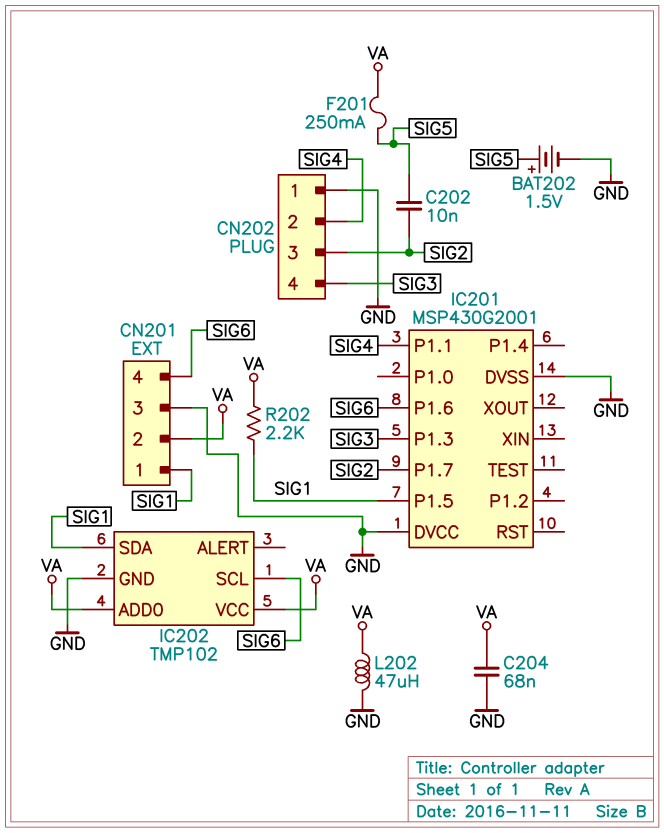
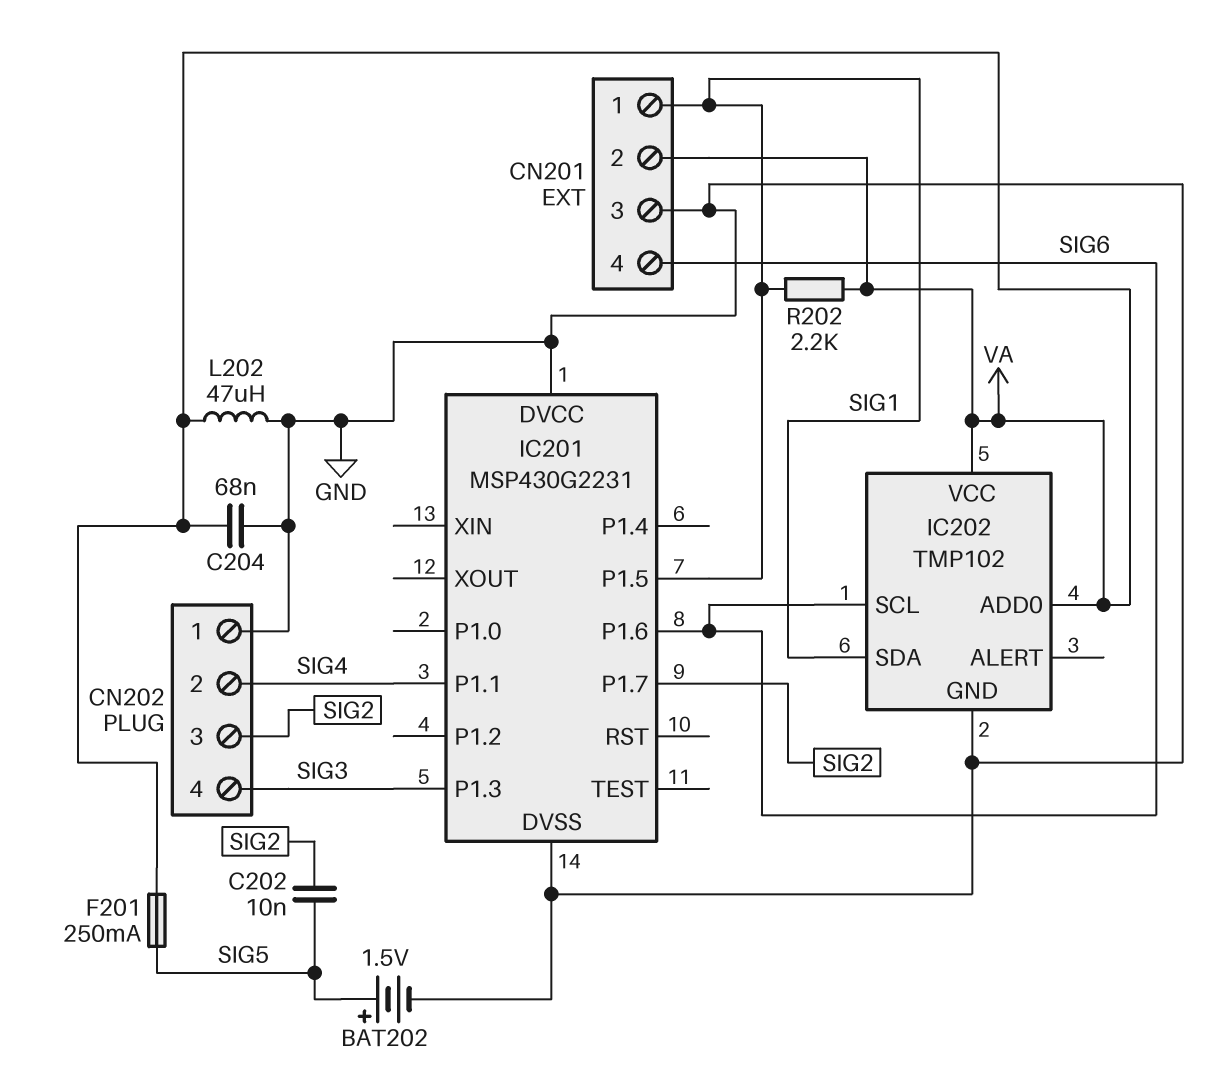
IC201: MSP430G2001 -> MSP430G2231

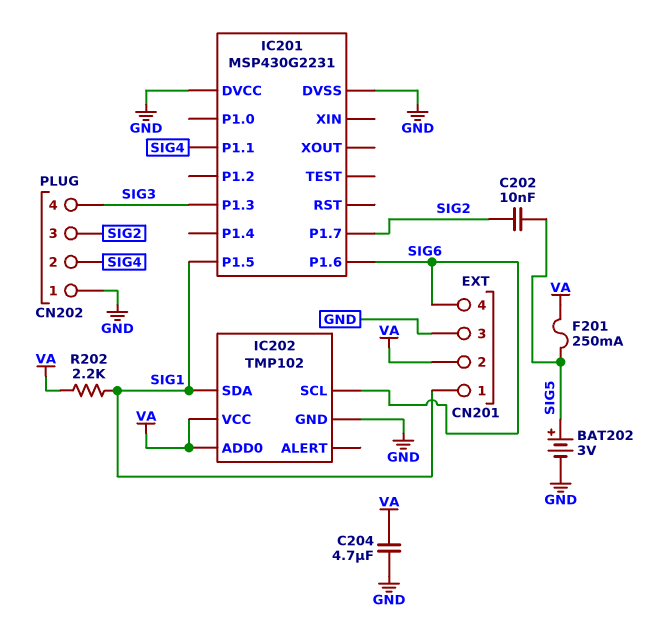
BAT202: 1.5V (plus SIG5, minus GND) -> 3V (plus SIG5, minus GND)
C204: 68nF (GND, VA) -> 4.7uF (GND, VA)
L202: 47uH (GND, VA) -> none

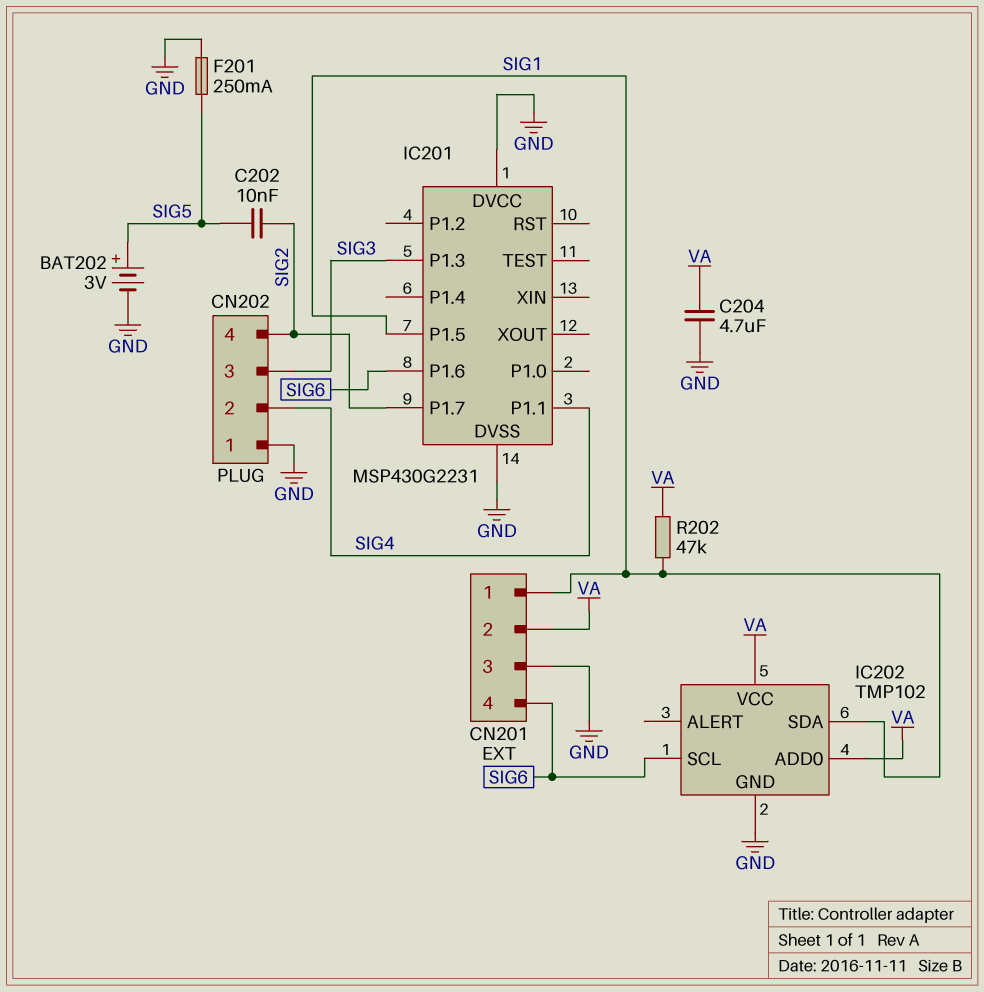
CN202 pin 3: SIG2 -> SIG3
CN202 pin 4: SIG3 -> SIG2
F201: 250mA (SIG5, VA) -> 250mA (GND, SIG5)
R202: 2.2k (SIG1, VA) -> 47k (SIG1, VA)

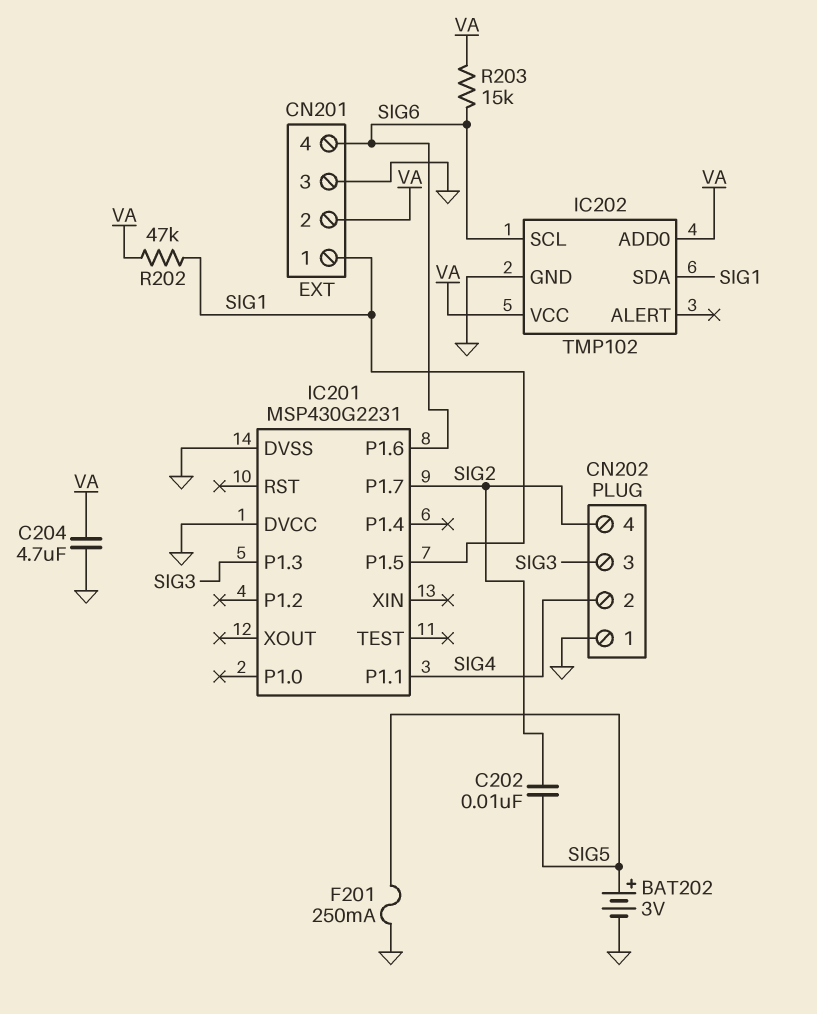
R203: none -> 15k (SIG6, VA)

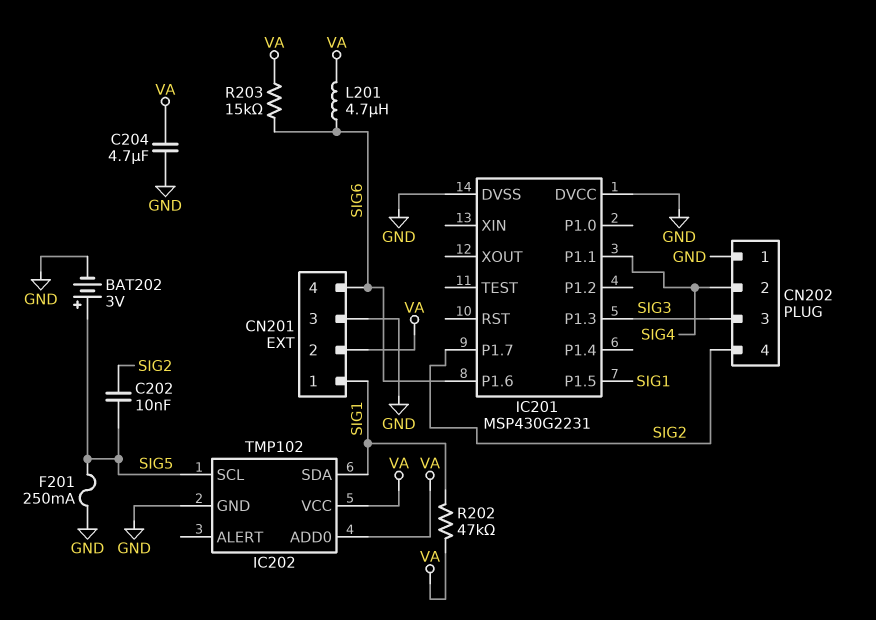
IC202 pin SCL: SIG6 -> SIG5
L201: none -> 4.7uH (SIG6, VA)

